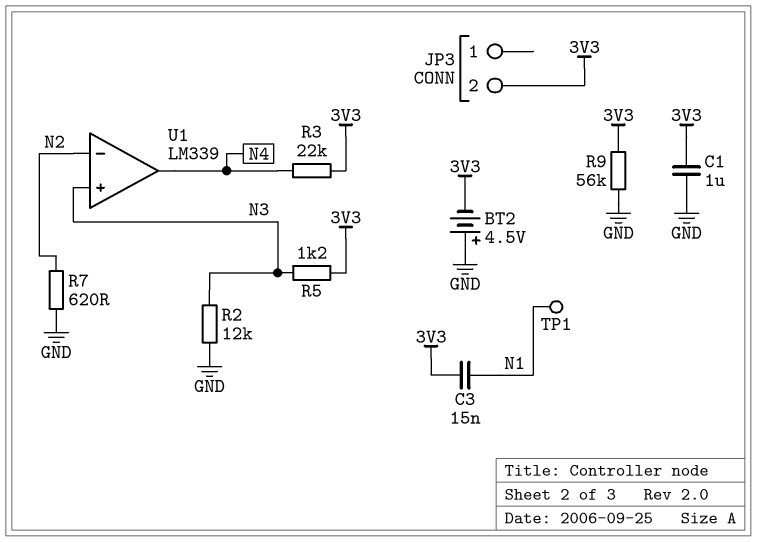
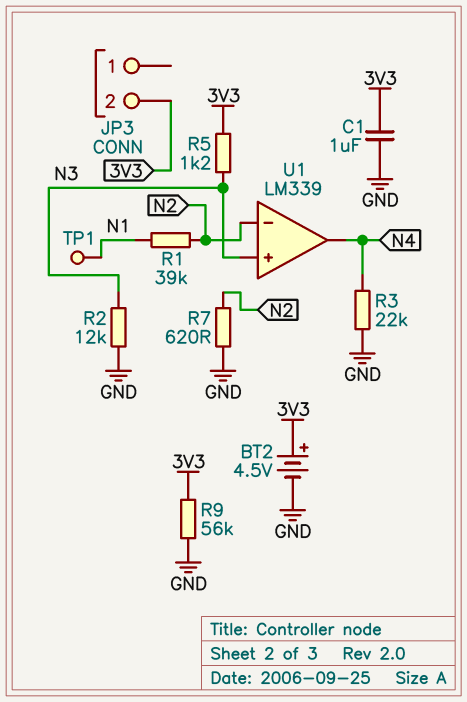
BT2: 4.5V (plus GND, minus 3V3) -> 4.5V (plus 3V3, minus GND)
C3: 15nF (3V3, N1) -> none
R1: none -> 39k (N1, N2)
R3: 22k (3V3, N4) -> 22k (GND, N4)

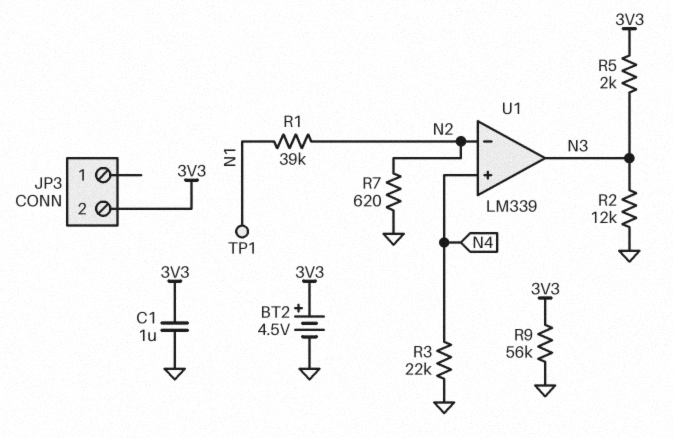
R5: 1.2k (3V3, N3) -> 2k (3V3, N3)
U1 pin in+: N3 -> N4
U1 pin out: N4 -> N3

